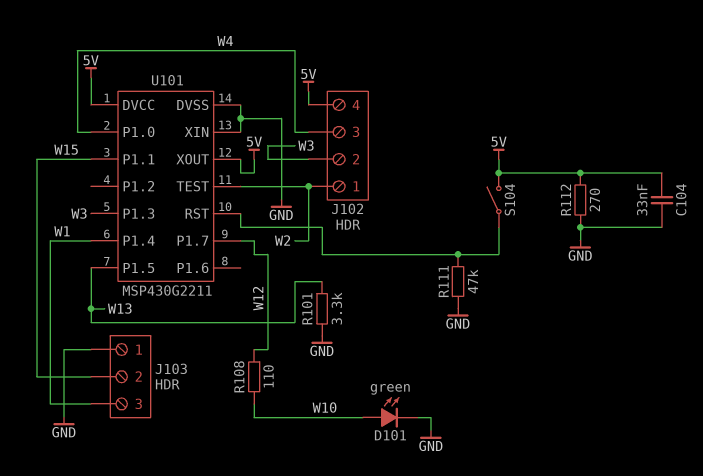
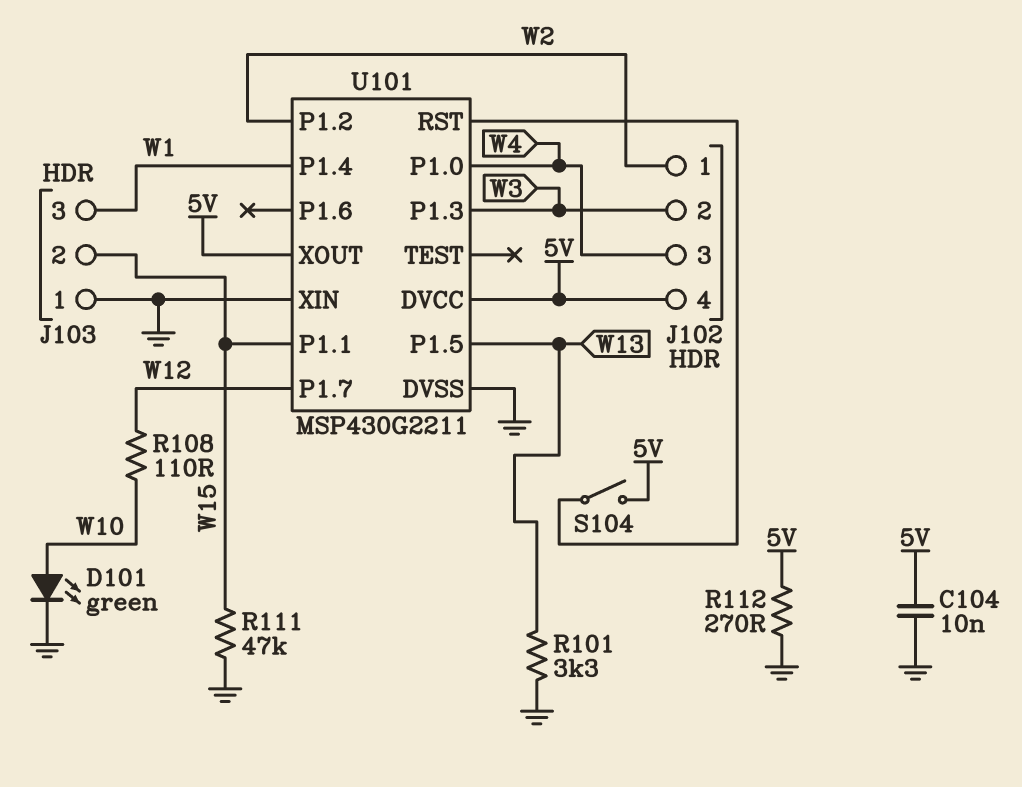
C104: 33nF (5V, GND) -> 10nF (5V, GND)
R111: 47k (GND, U101/RST) -> 47k (GND, W15)
U101 pin P1.2: none -> W2
U101 pin TEST: W2 -> none

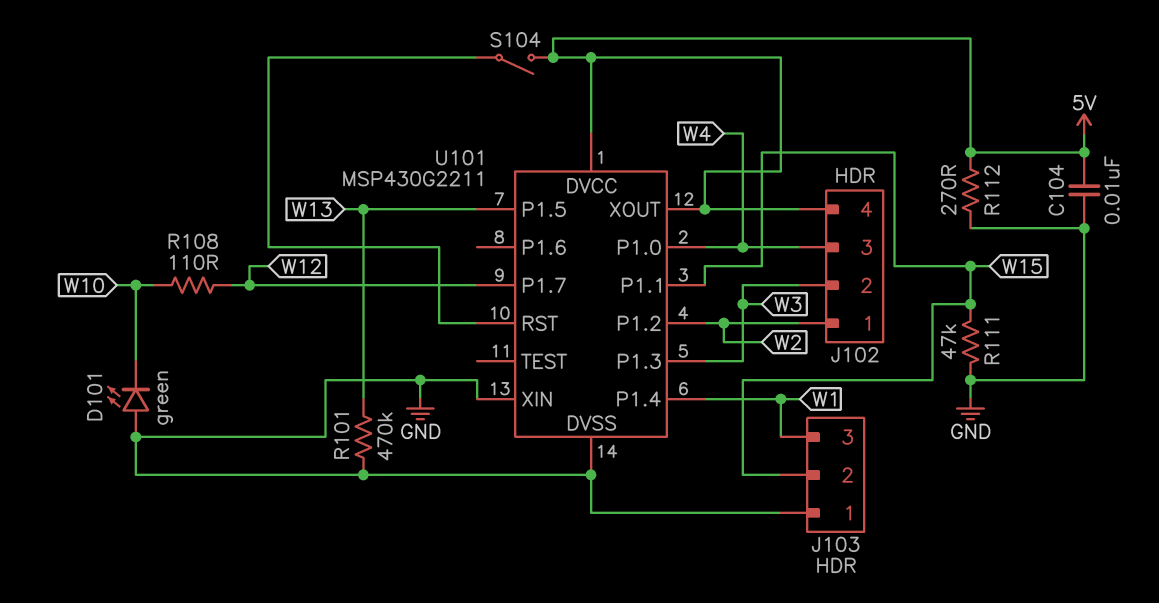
D101: LED green (A W10, K GND) -> LED green (A GND, K W10)
R101: 3.3k (GND, W13) -> 470k (GND, W13)

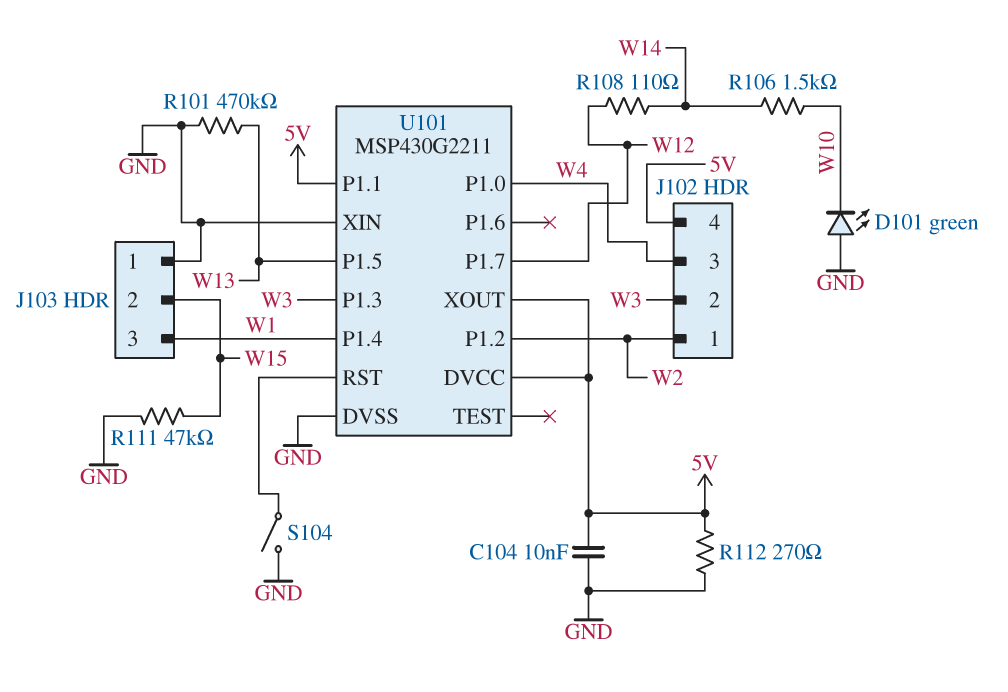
R106: none -> 1.5k (W10, W14)
R108: 110 (W10, W12) -> 110 (W12, W14)
S104: switch (5V, U101/RST) -> switch (GND, U101/RST)
U101 pin P1.1: W15 -> 5V

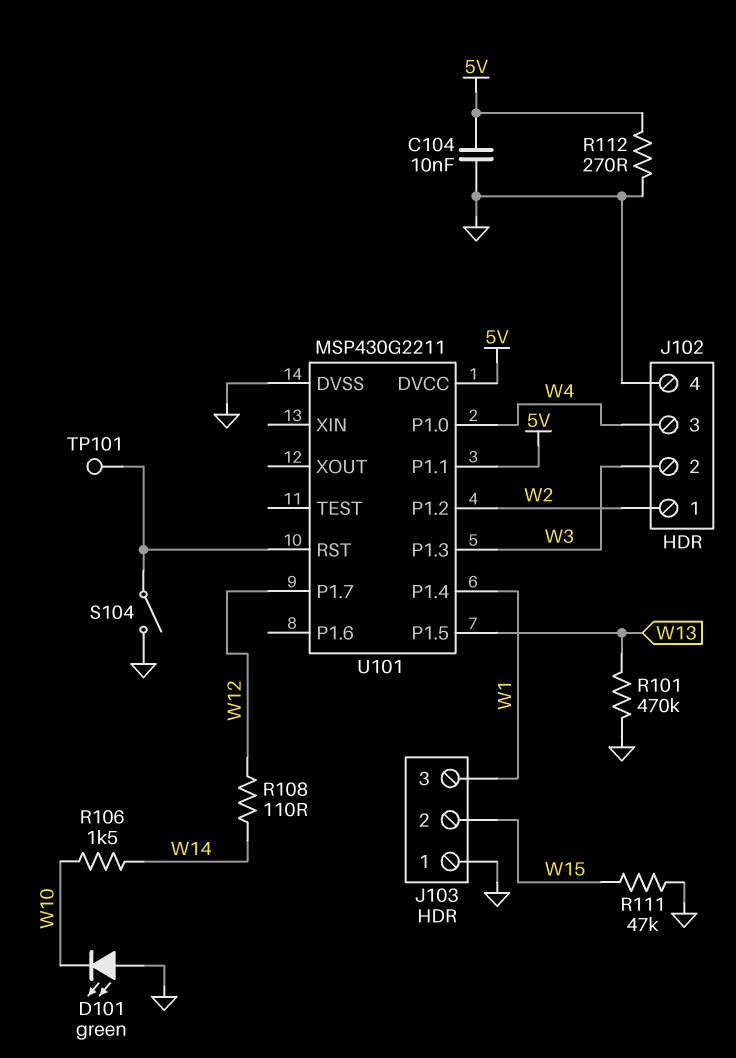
J102 pin 4: 5V -> GND
TP101: none -> test point (U101/RST)
U101 pin XIN: GND -> none
U101 pin XOUT: 5V -> none

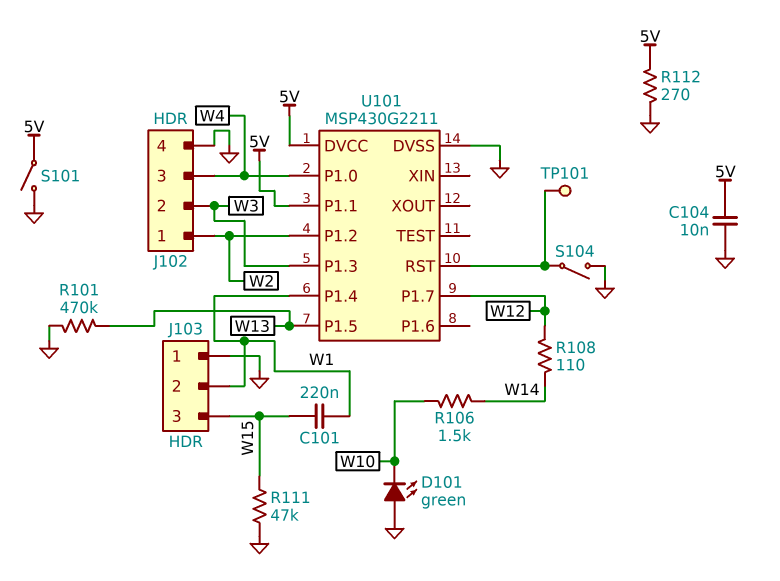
C101: none -> 220nF (W1, W15)
J103 pin 2: W15 -> W1
J103 pin 3: W1 -> W15
S101: none -> switch (5V, GND)

